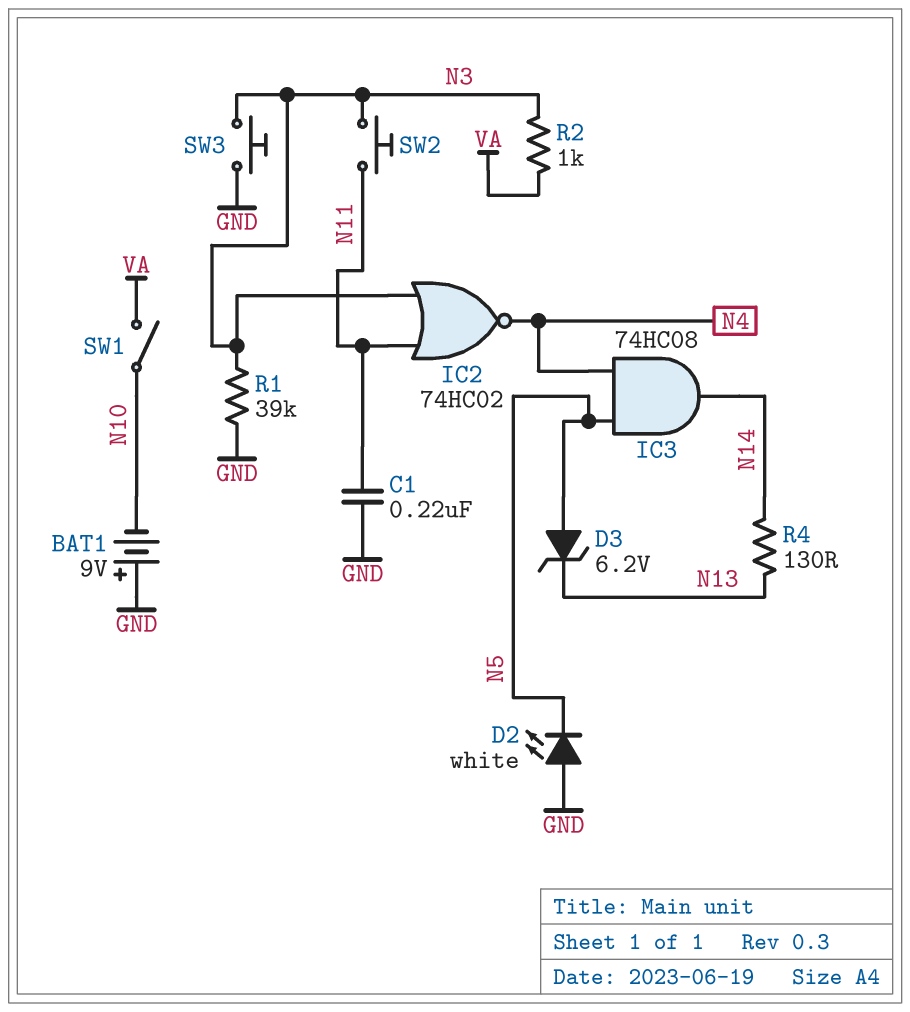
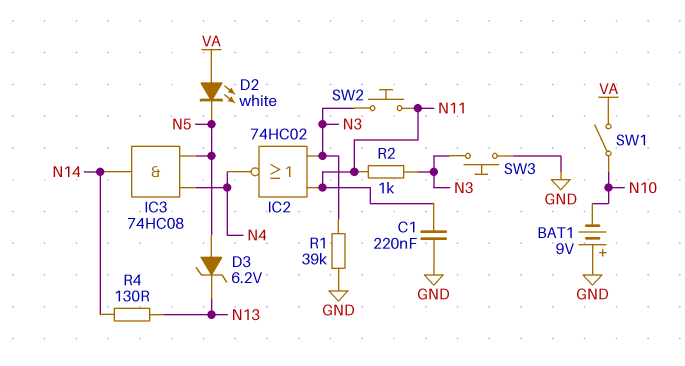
D2: LED white (A GND, K N5) -> LED white (A VA, K N5)
R2: 1k (N3, VA) -> 1k (N3, N11)

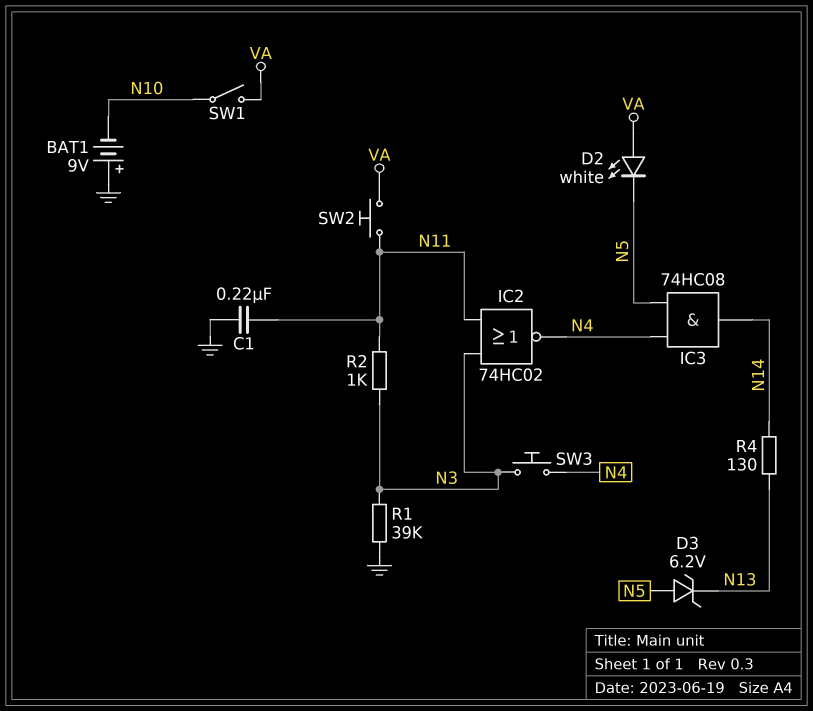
SW2: button (N3, N11) -> button (N11, VA)
SW3: button (GND, N3) -> button (N3, N4)

